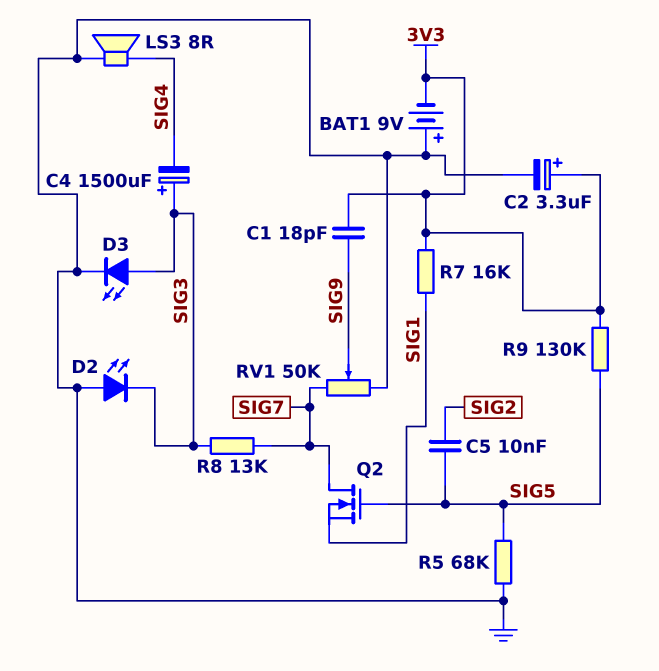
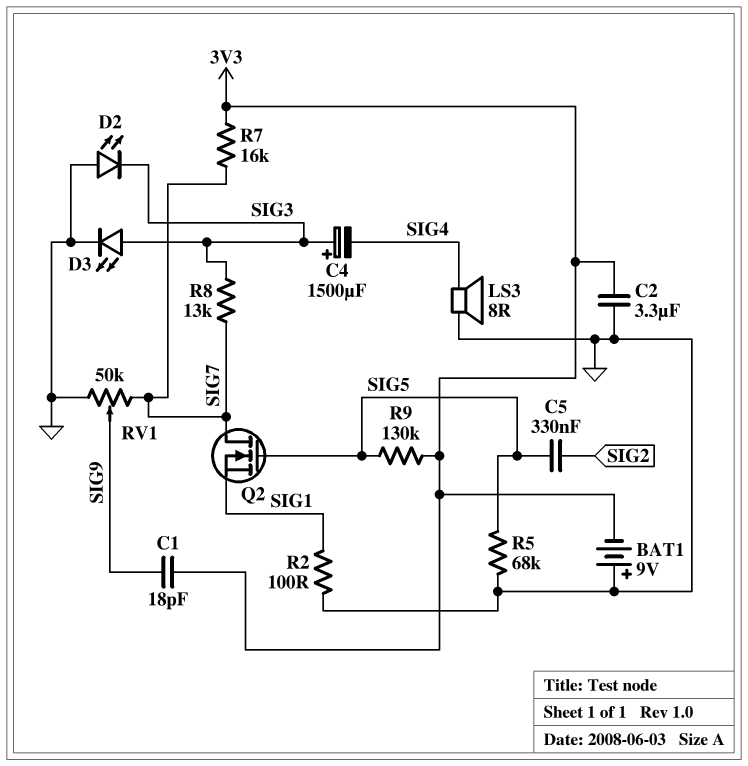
C2: 3.3uF (plus 3V3, minus GND) -> 3.3uF (3V3, GND)
C5: 10nF (SIG2, SIG5) -> 330nF (SIG2, SIG5)
R2: none -> 100 (GND, SIG1)
R7: 16k (3V3, SIG1) -> 16k (3V3, SIG7)

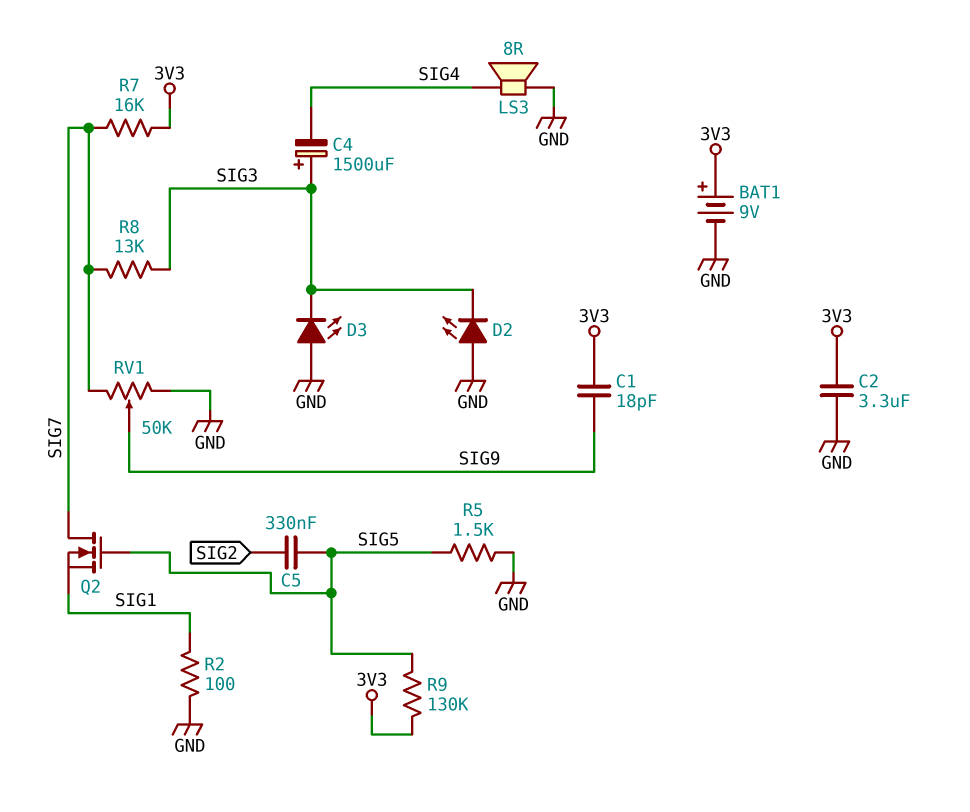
BAT1: 9V (plus GND, minus 3V3) -> 9V (plus 3V3, minus GND)
D3: LED (A SIG3, K GND) -> LED (A GND, K SIG3)
R5: 68k (GND, SIG5) -> 1.5k (GND, SIG5)

